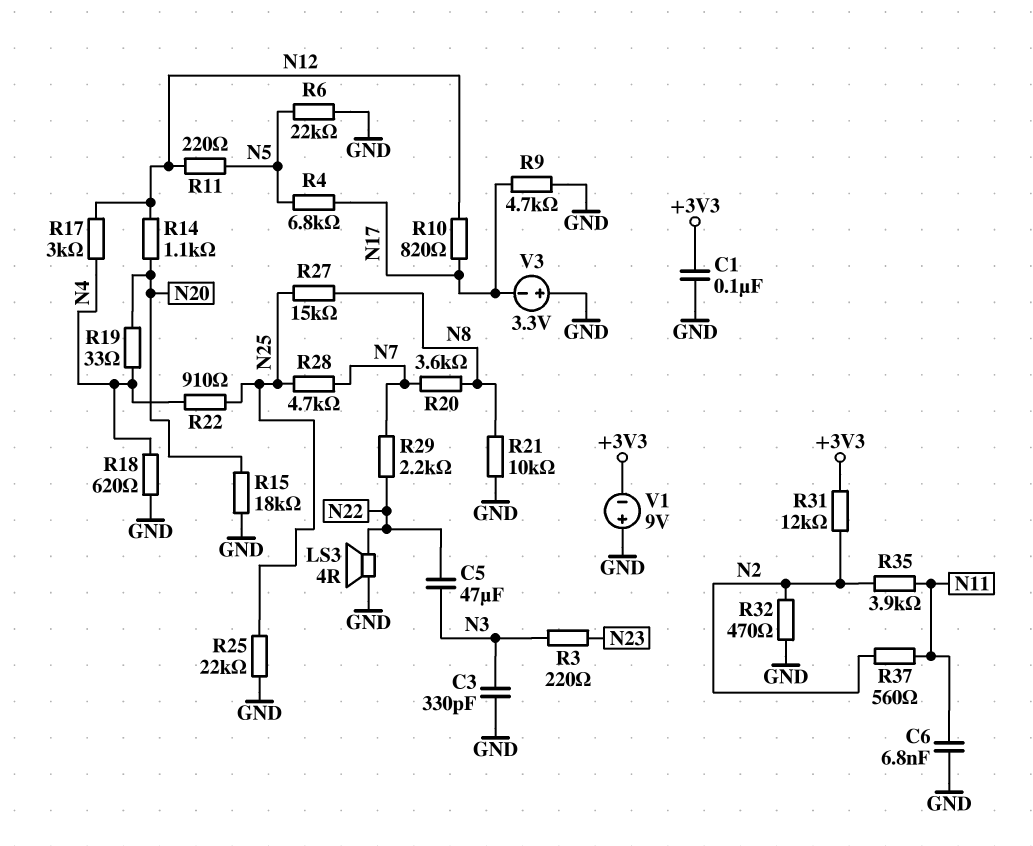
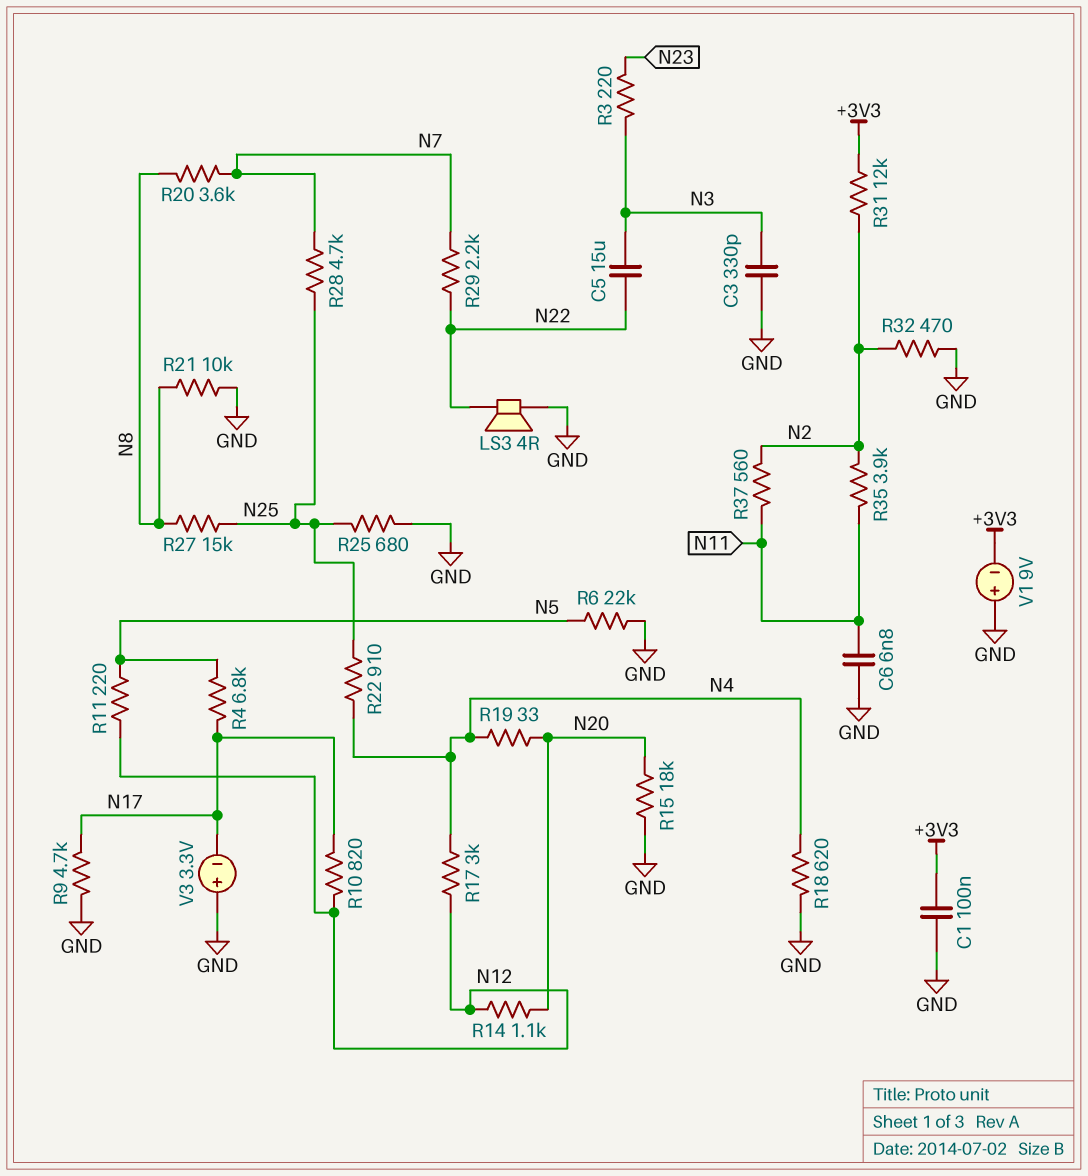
C5: 47uF (N3, N22) -> 15uF (N3, N22)
R25: 22k (GND, N25) -> 680 (GND, N25)

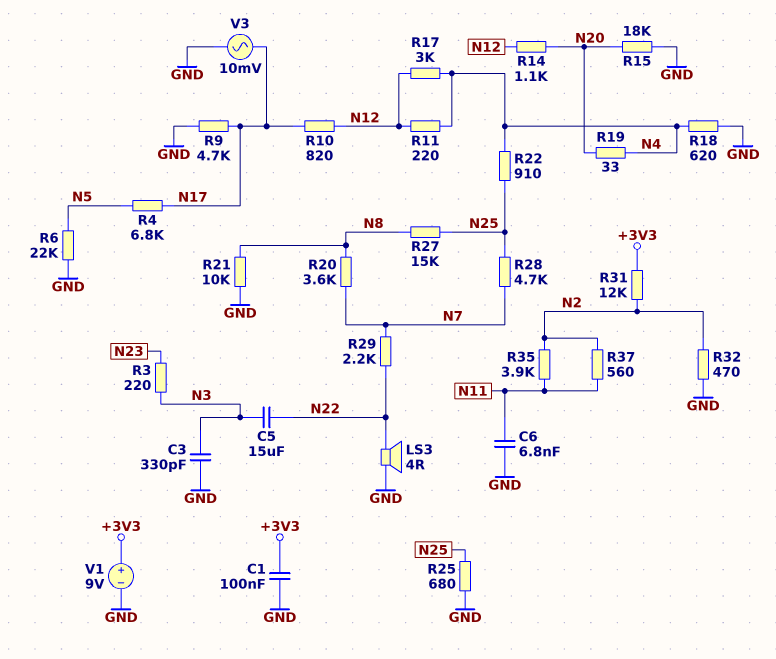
R11: 220 (N5, N12) -> 220 (N4, N12)
V1: 9V (plus GND, minus +3V3) -> 9V (plus +3V3, minus GND)
V3: 3.3V (plus GND, minus N17) -> AC 10mV (GND, N17)

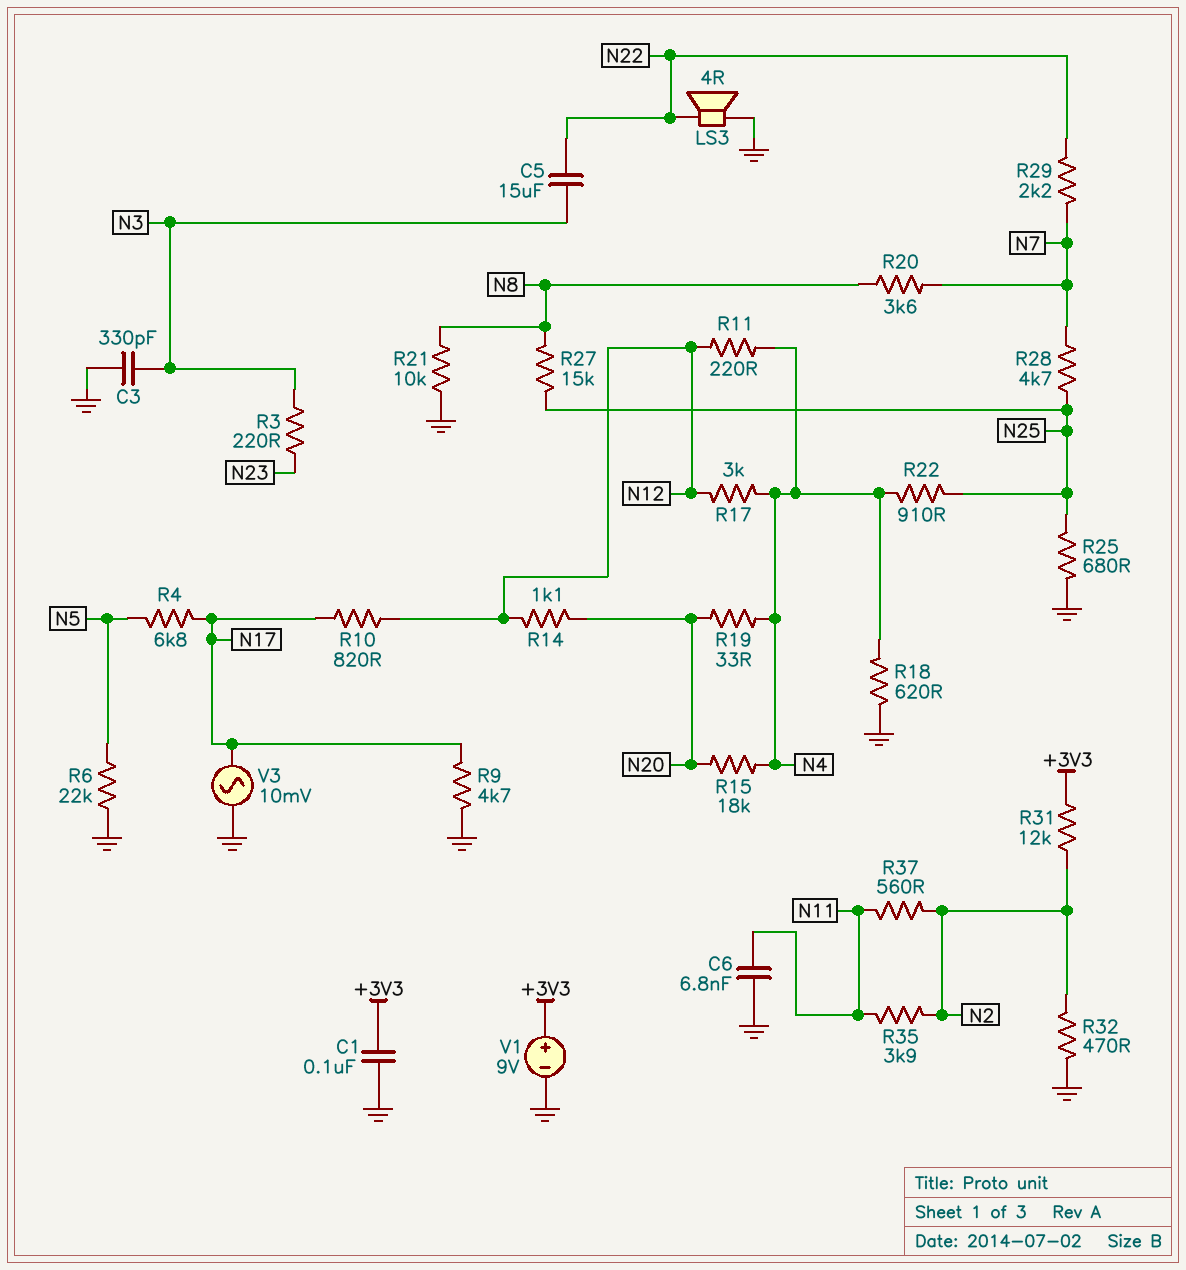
R15: 18k (GND, N20) -> 18k (N4, N20)

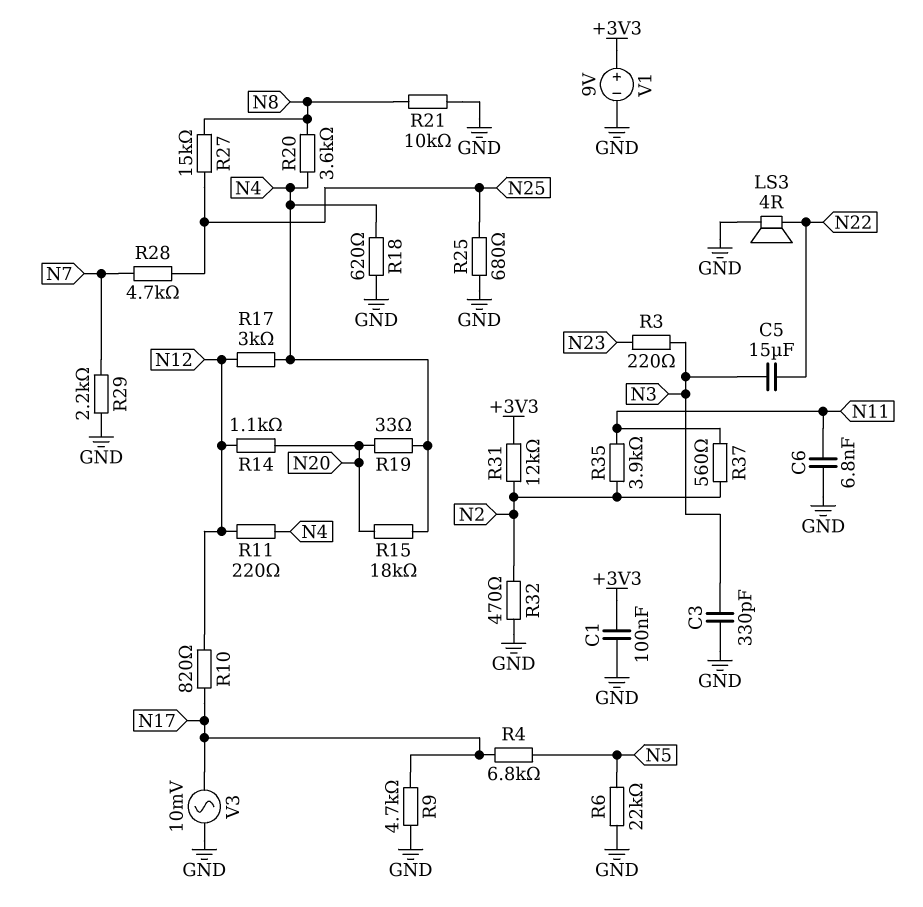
R20: 3.6k (N7, N8) -> 3.6k (N4, N8)
R22: 910 (N4, N25) -> none
R29: 2.2k (N7, N22) -> 2.2k (GND, N7)

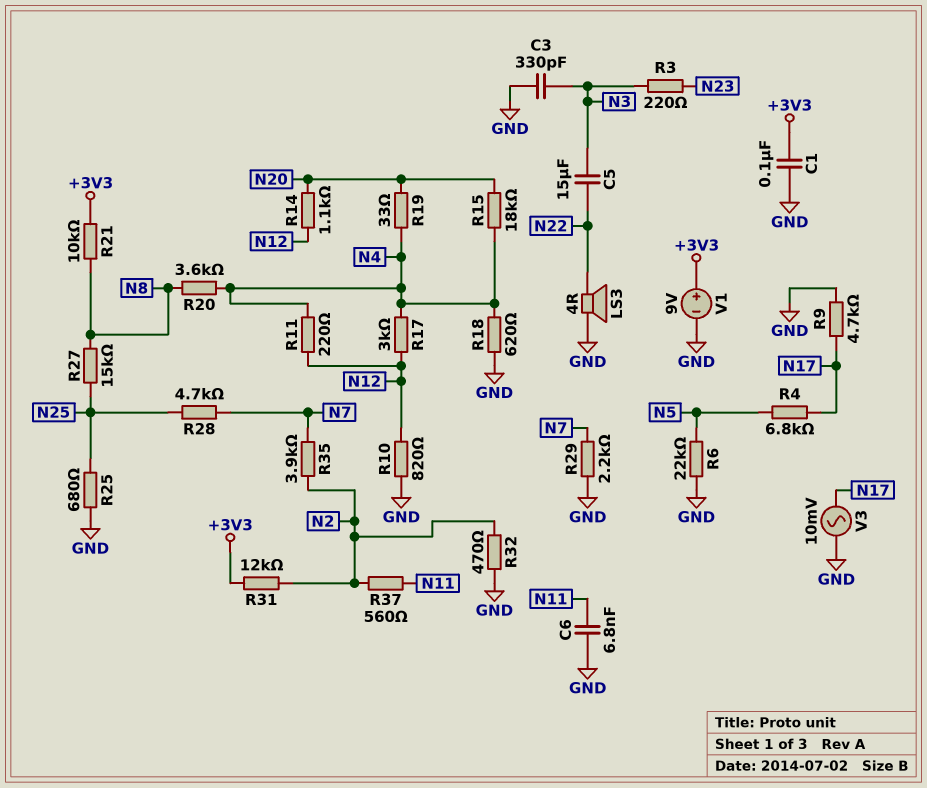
R10: 820 (N12, N17) -> 820 (GND, N12)
R21: 10k (GND, N8) -> 10k (+3V3, N8)
R35: 3.9k (N2, N11) -> 3.9k (N2, N7)

